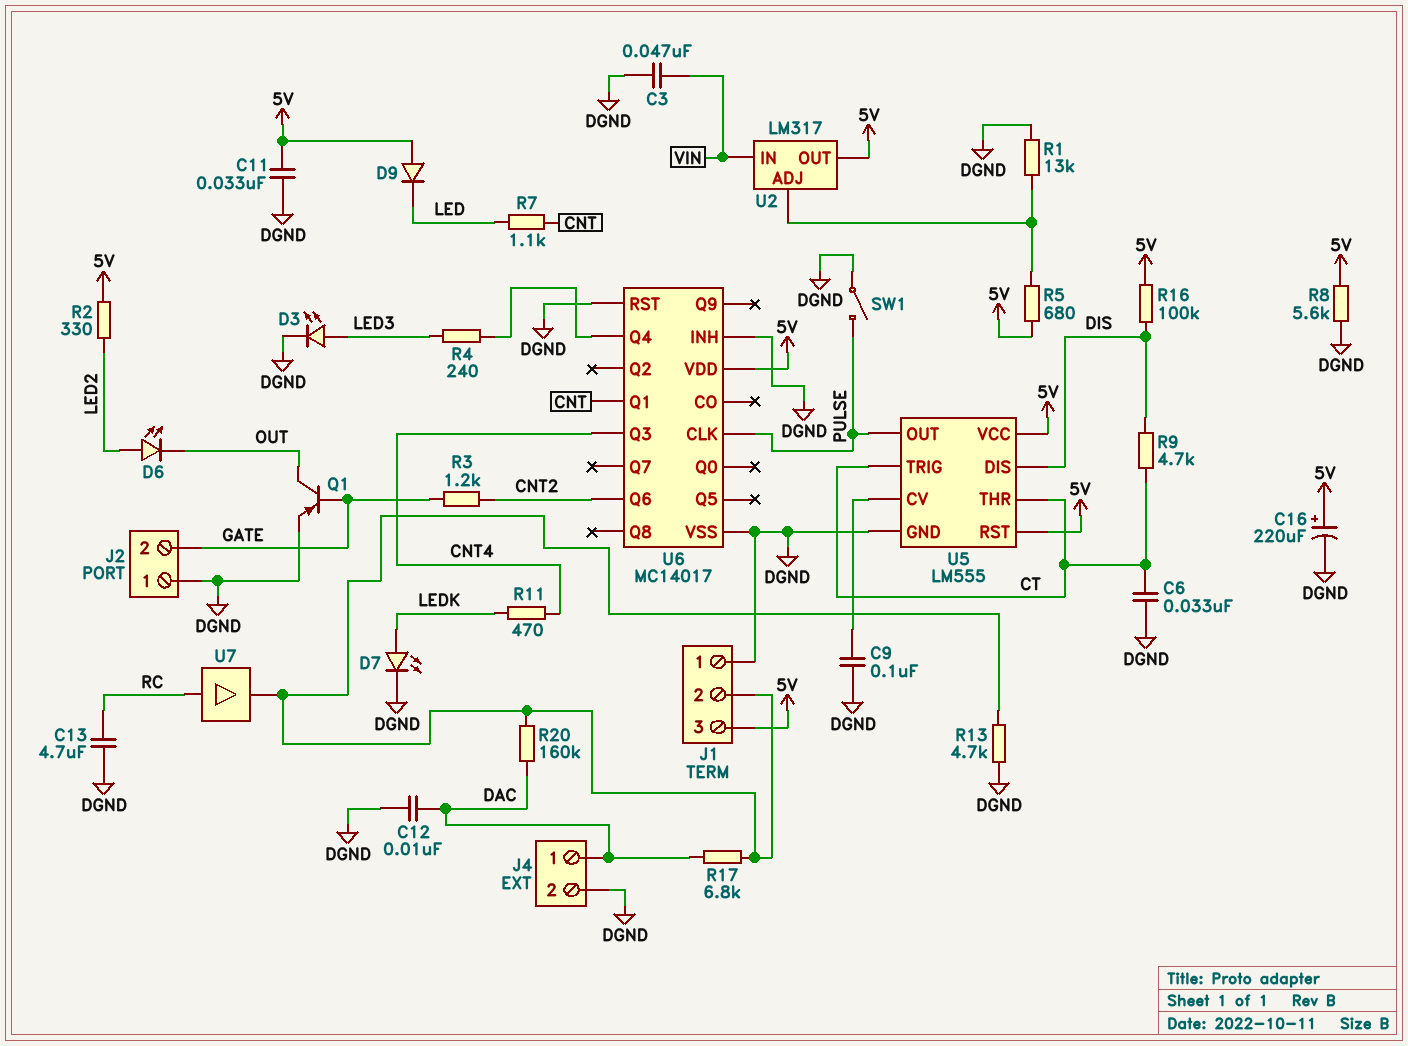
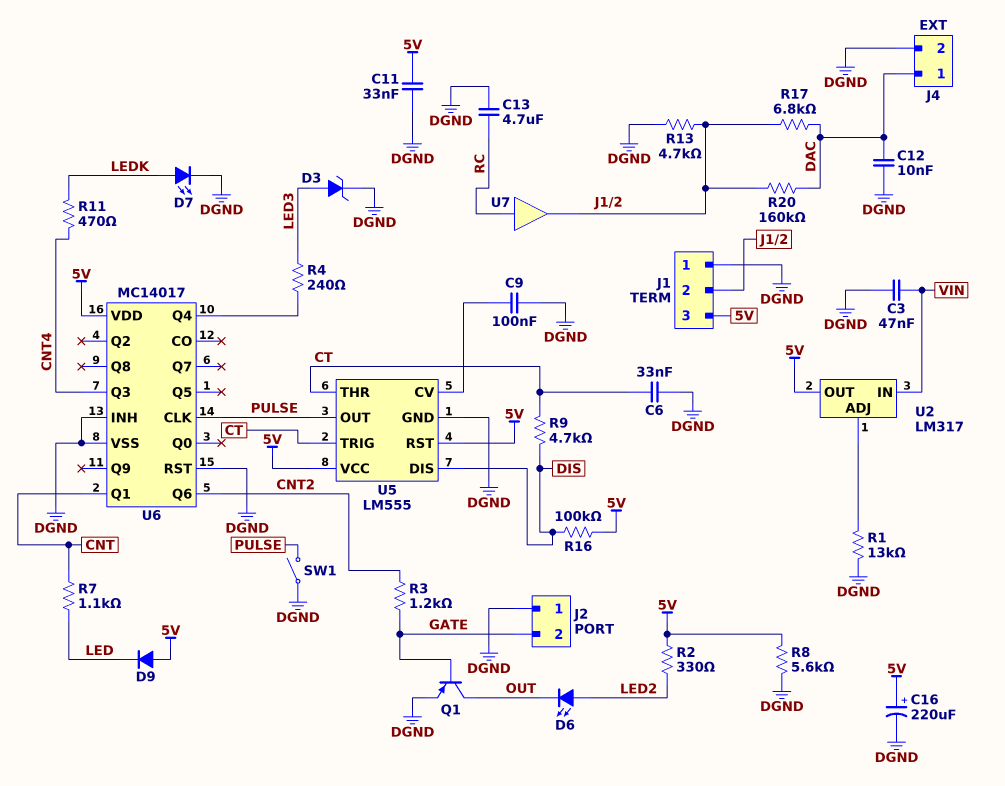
D3: LED (A LED3, K DGND) -> zener (A LED3, K DGND)
R5: 680 (5V, U2/ADJ) -> none

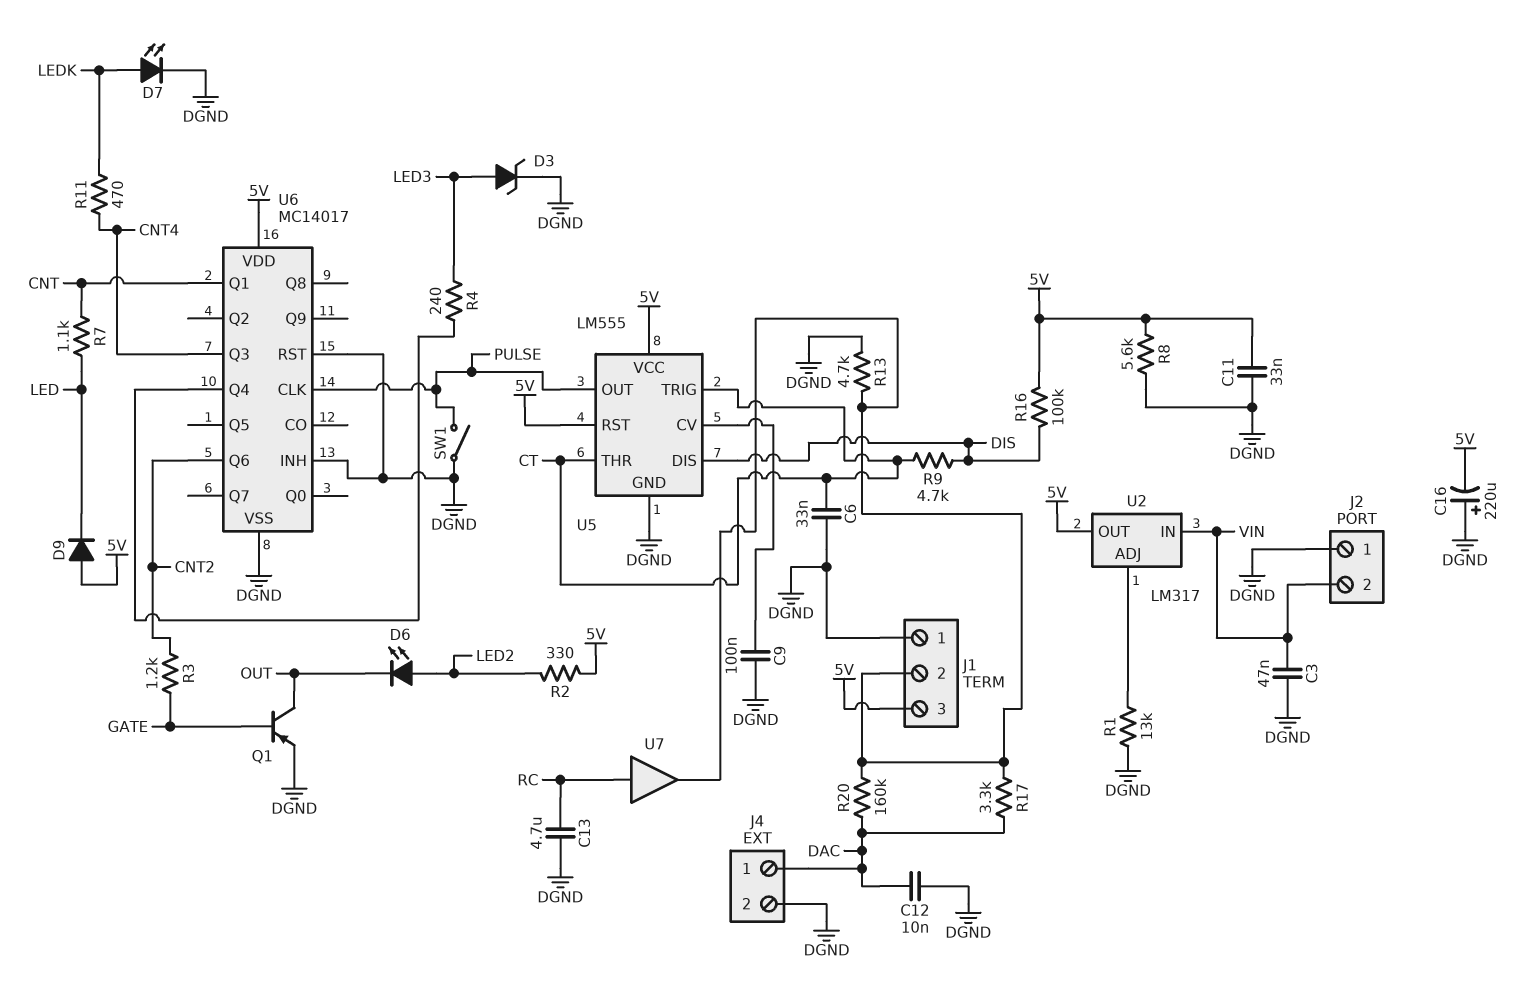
C16: 220uF (plus 5V, minus DGND) -> 220uF (plus DGND, minus 5V)
J2 pin 2: GATE -> VIN
R17: 6.8k (DAC, J1/2) -> 3.3k (DAC, J1/2)

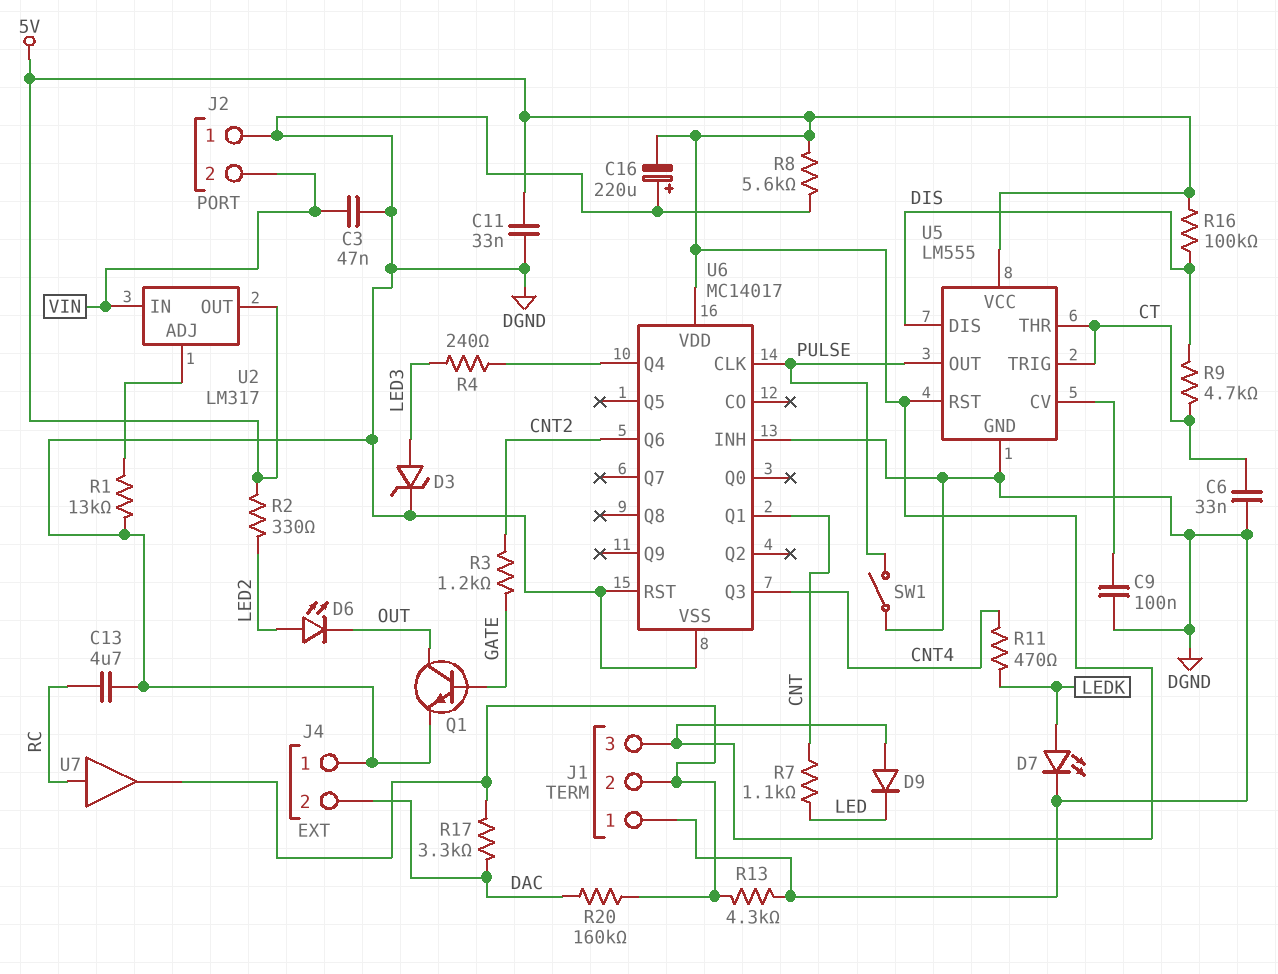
C12: 10nF (DAC, DGND) -> none
J4 pin 1: DAC -> DGND
J4 pin 2: DGND -> DAC
Q1: PNP (B GATE, C OUT, E DGND) -> NPN (B GATE, C OUT, E DGND)
R13: 4.7k (DGND, J1/2) -> 4.3k (DGND, J1/2)

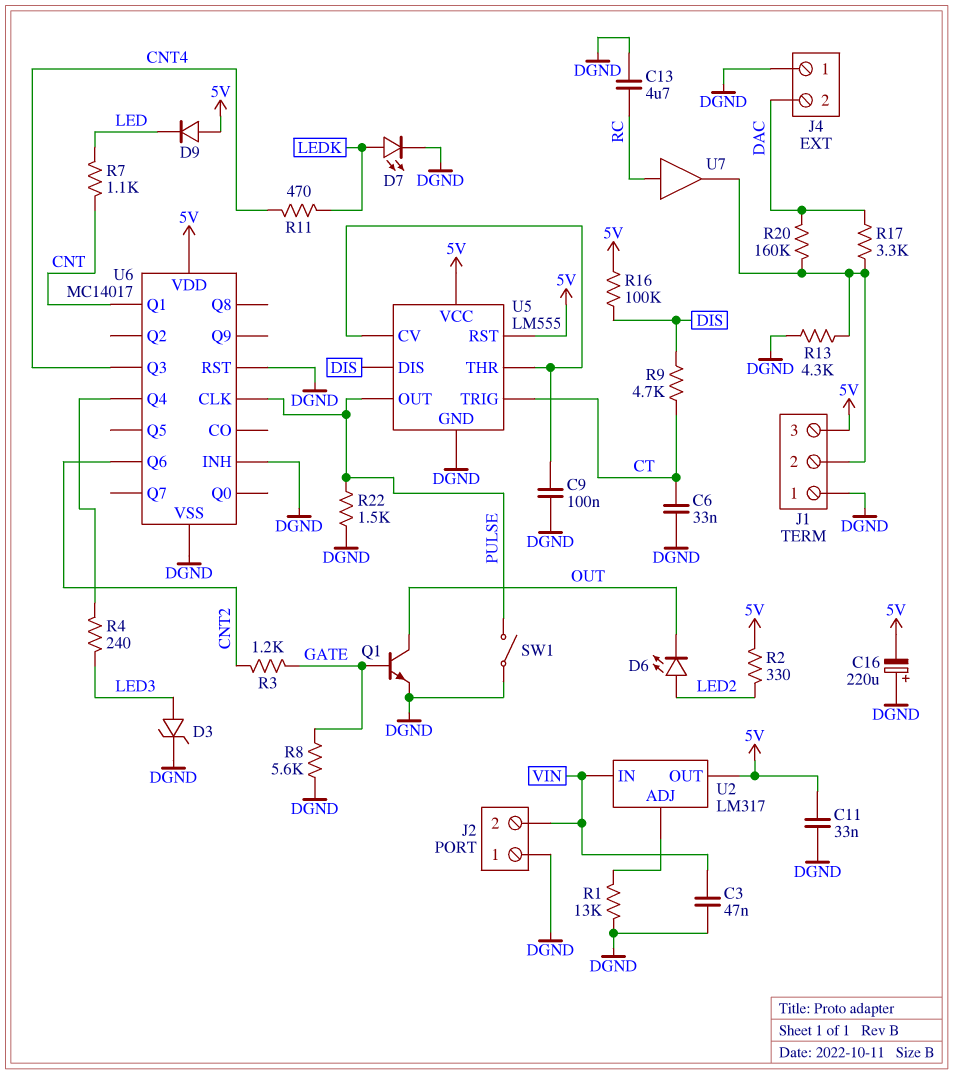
R8: 5.6k (5V, DGND) -> 5.6k (DGND, GATE)
R22: none -> 1.5k (DGND, PULSE)
U5 pin THR: CT -> U5/CV

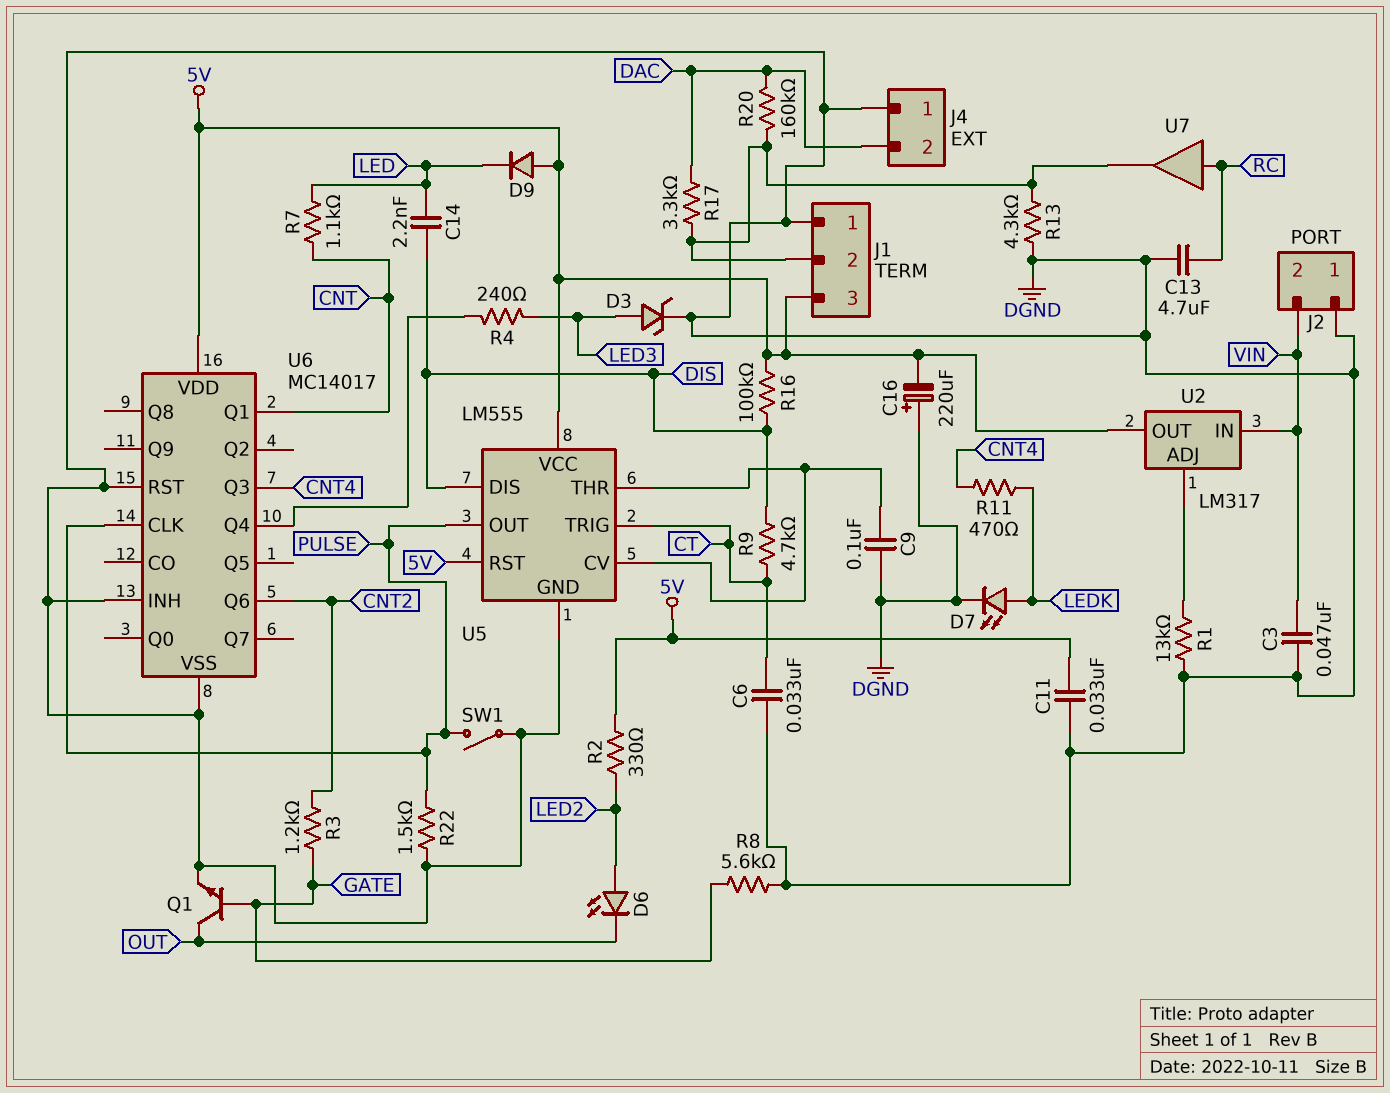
C14: none -> 2.2nF (DIS, LED)

